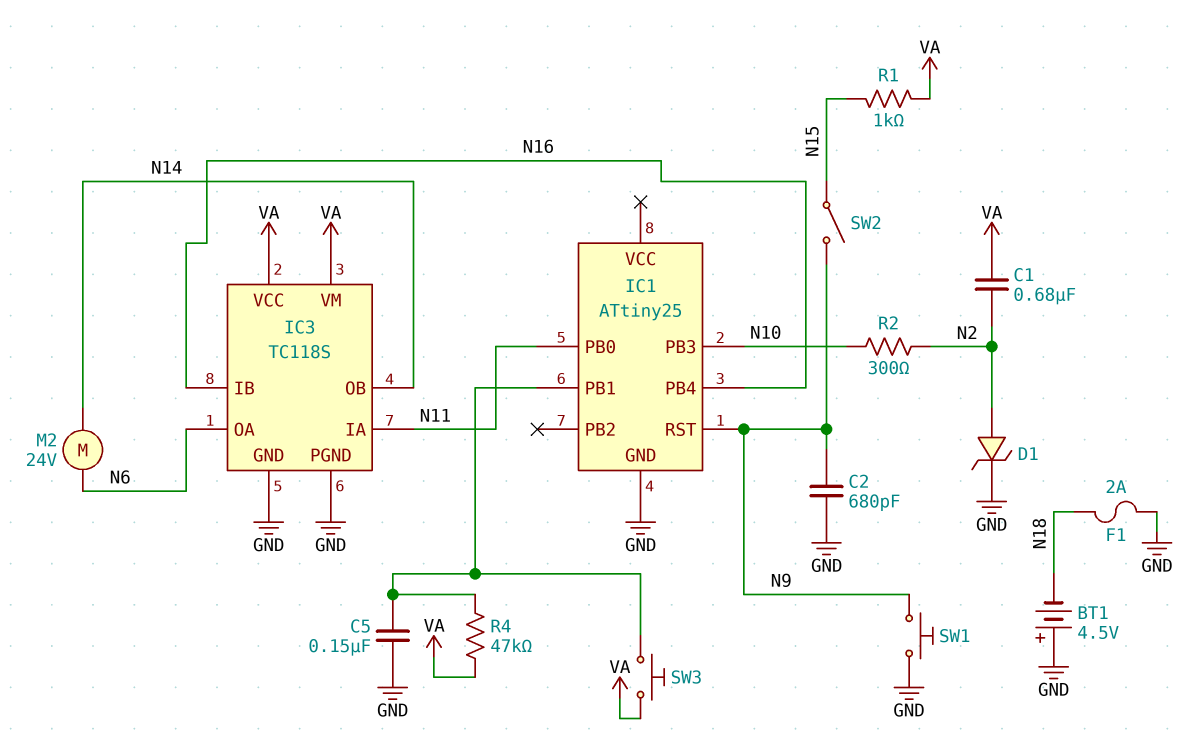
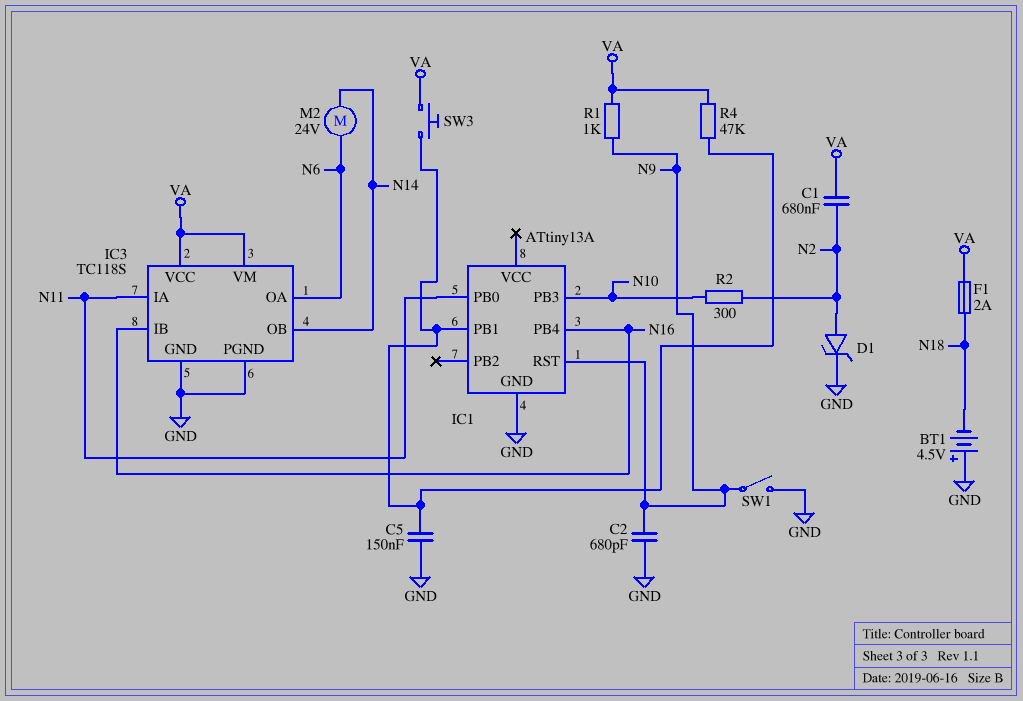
F1: 2A (GND, N18) -> 2A (N18, VA)
IC1: ATtiny25 -> ATtiny13A
R1: 1k (N15, VA) -> 1k (N9, VA)
SW1: button (GND, N9) -> switch (GND, N9)
SW2: switch (N9, N15) -> none

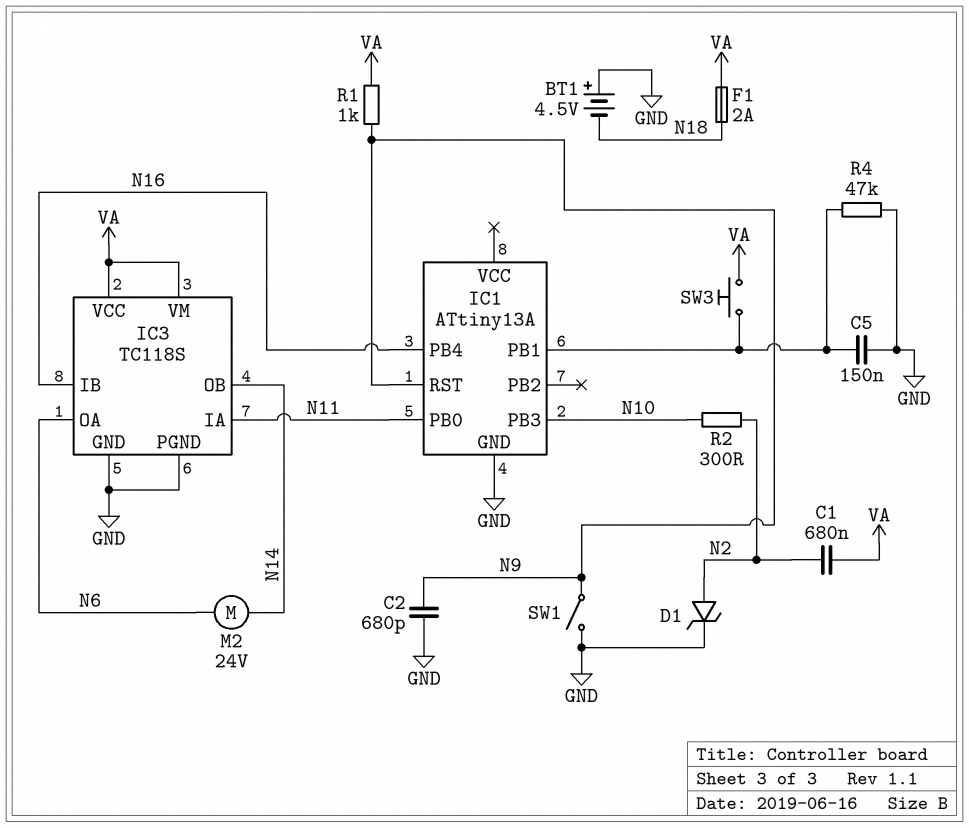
R4: 47k (IC1/PB1, VA) -> 47k (GND, IC1/PB1)

